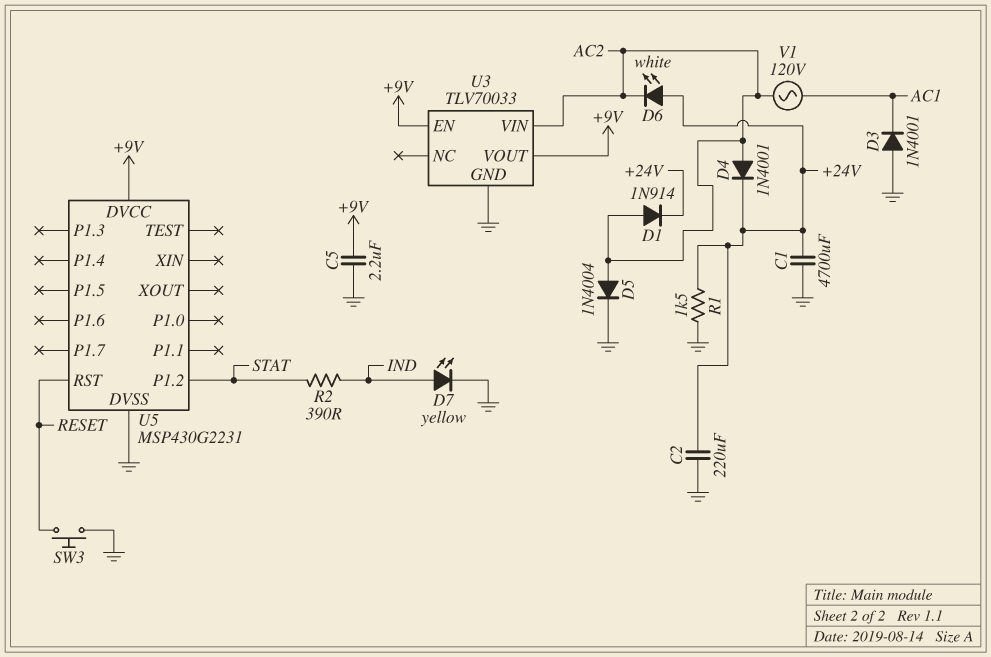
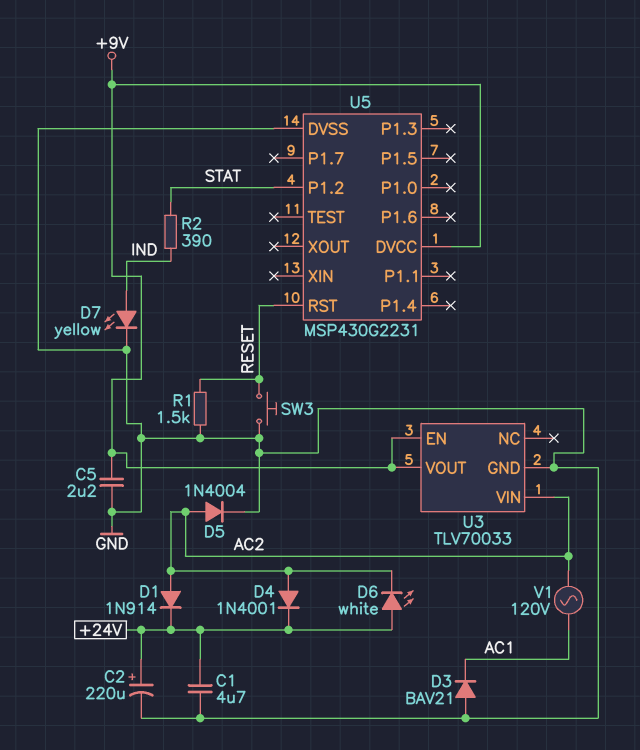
C1: 4700uF (+24V, GND) -> 4.7uF (+24V, GND)
C2: 220uF (+24V, GND) -> 220uF (plus +24V, minus GND)
D3: diode 1N4001 (A GND, K AC1) -> diode BAV21 (A GND, K AC1)
R1: 1.5k (+24V, GND) -> 1.5k (GND, RESET)

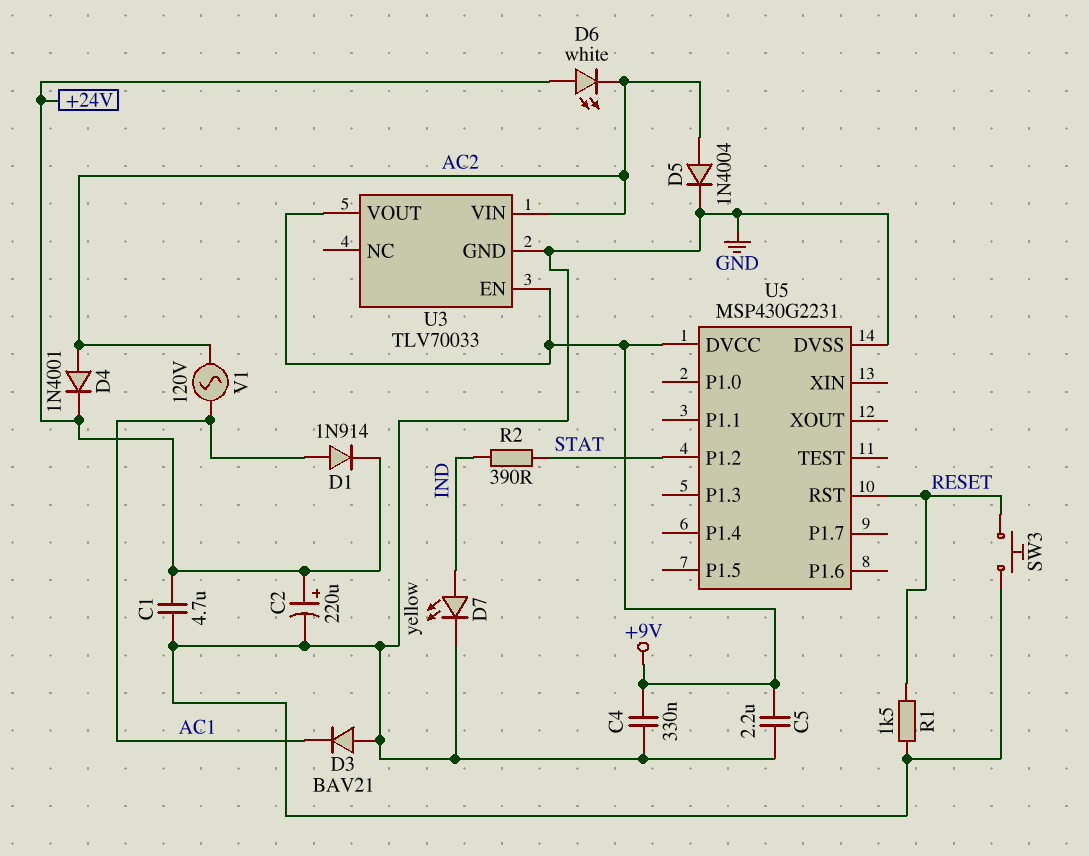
C4: none -> 330nF (+9V, GND)
D1: diode 1N914 (A AC2, K +24V) -> diode 1N914 (A AC1, K +24V)

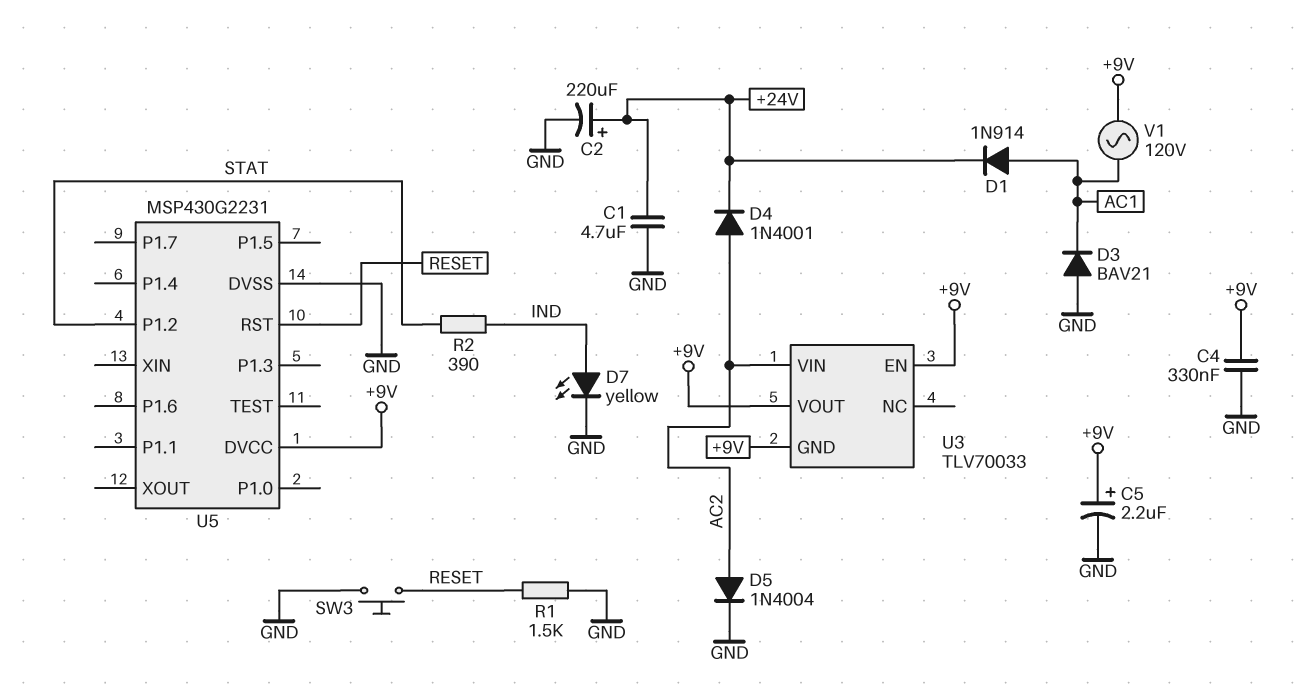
C5: 2.2uF (+9V, GND) -> 2.2uF (plus +9V, minus GND)
D6: LED white (A +24V, K AC2) -> none
U3 pin GND: GND -> +9V
V1: AC 120V (AC1, AC2) -> AC 120V (+9V, AC1)

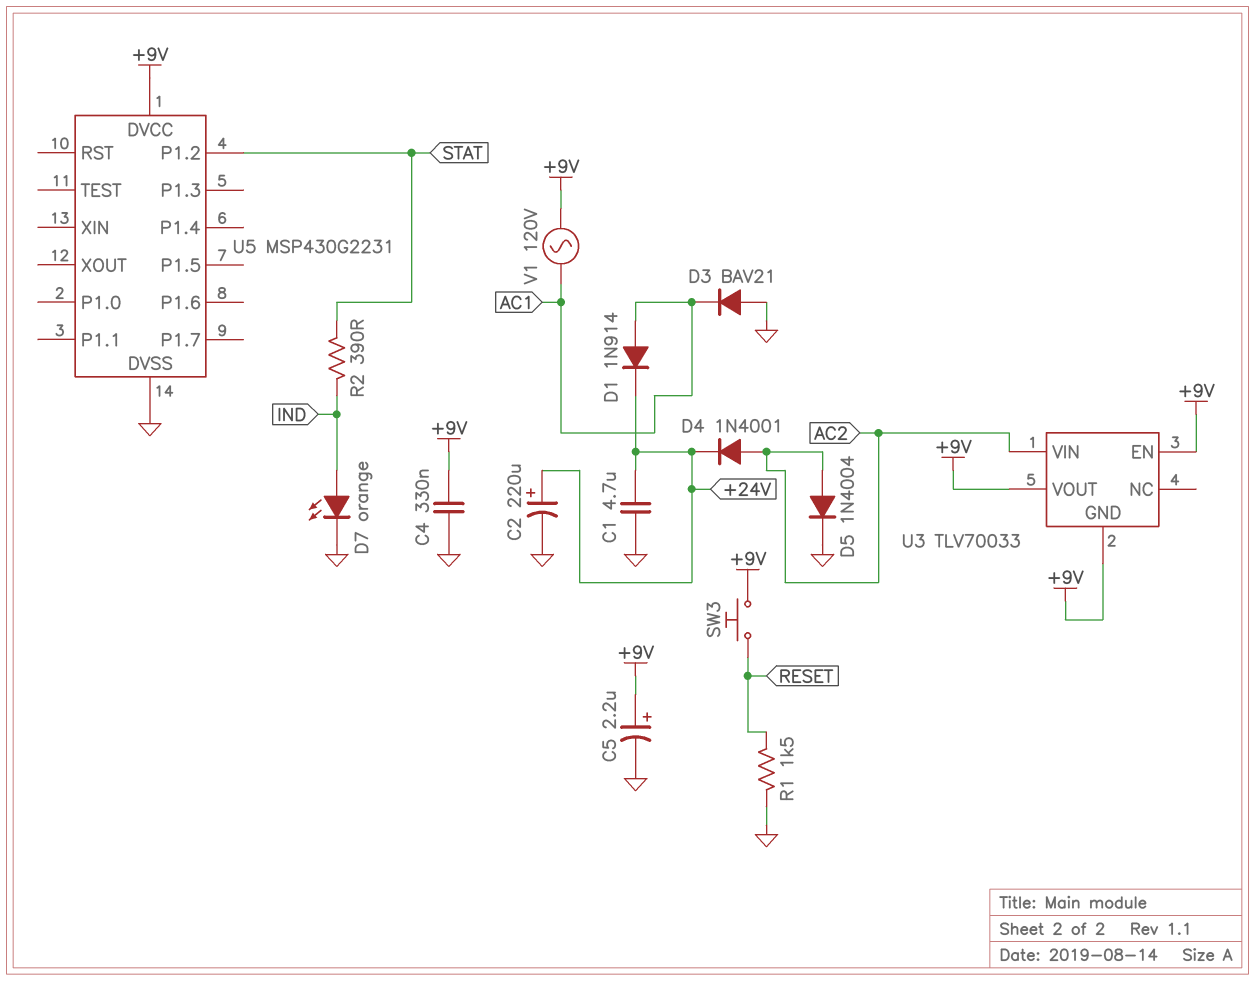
D7: LED yellow (A IND, K GND) -> LED orange (A IND, K GND)
SW3: button (GND, RESET) -> button (+9V, RESET)
U5 pin RST: RESET -> none

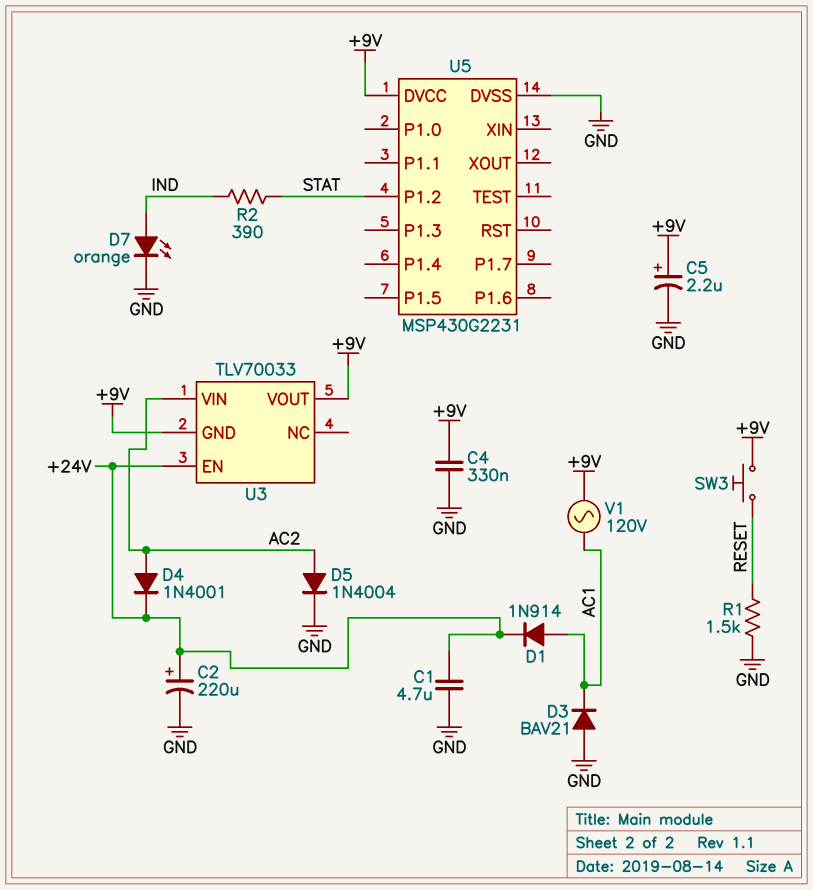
U3 pin EN: +9V -> +24V

